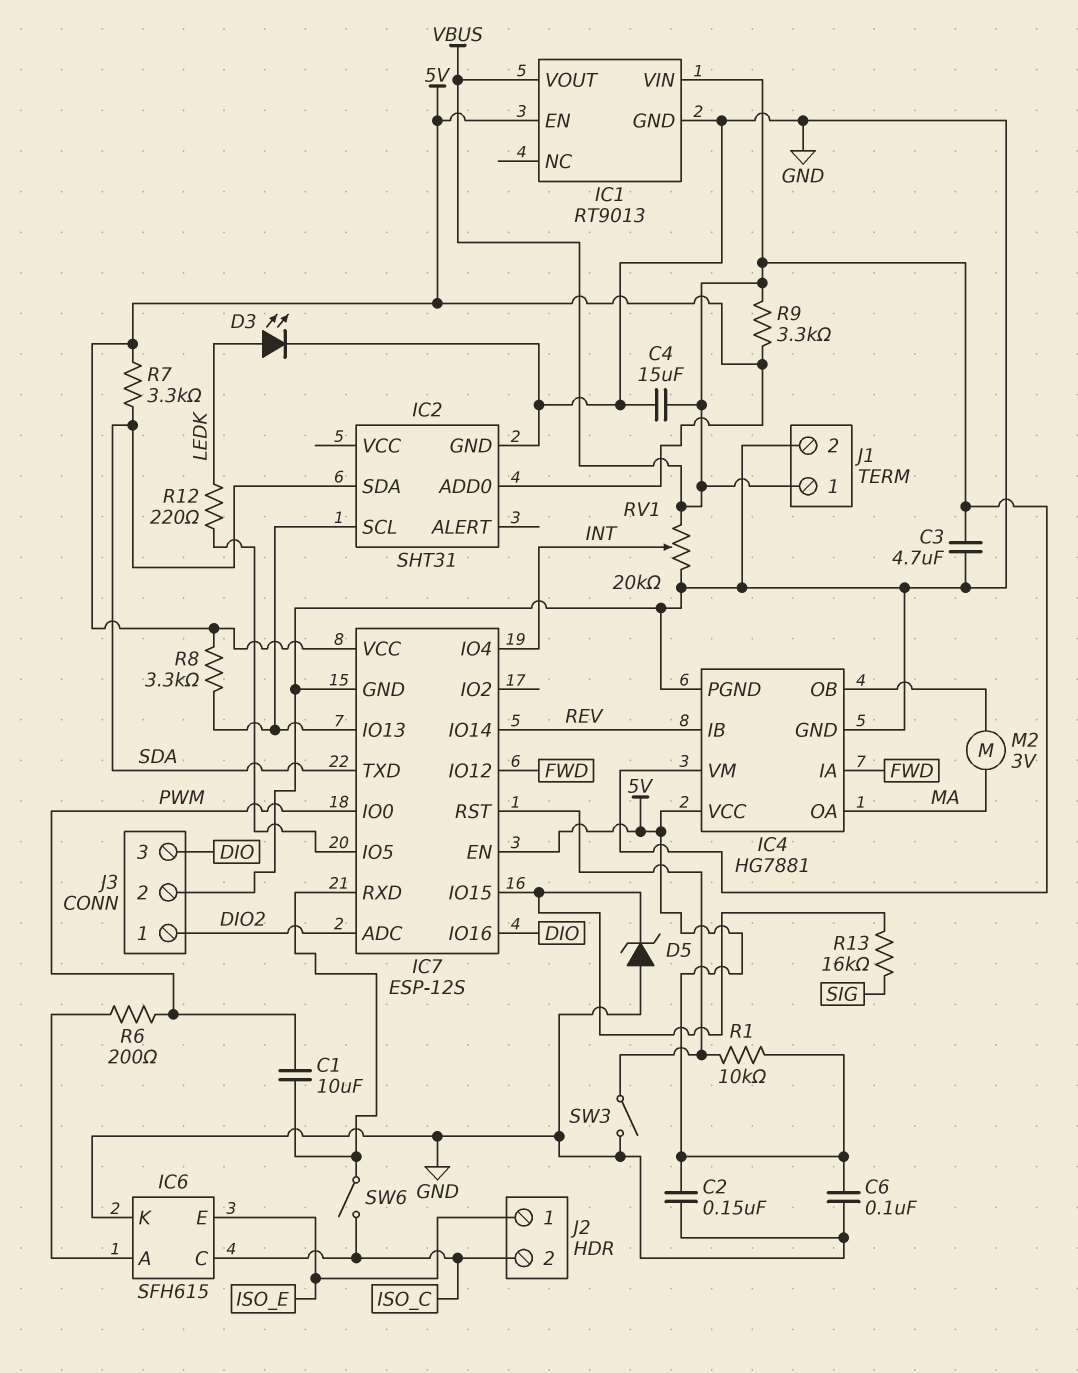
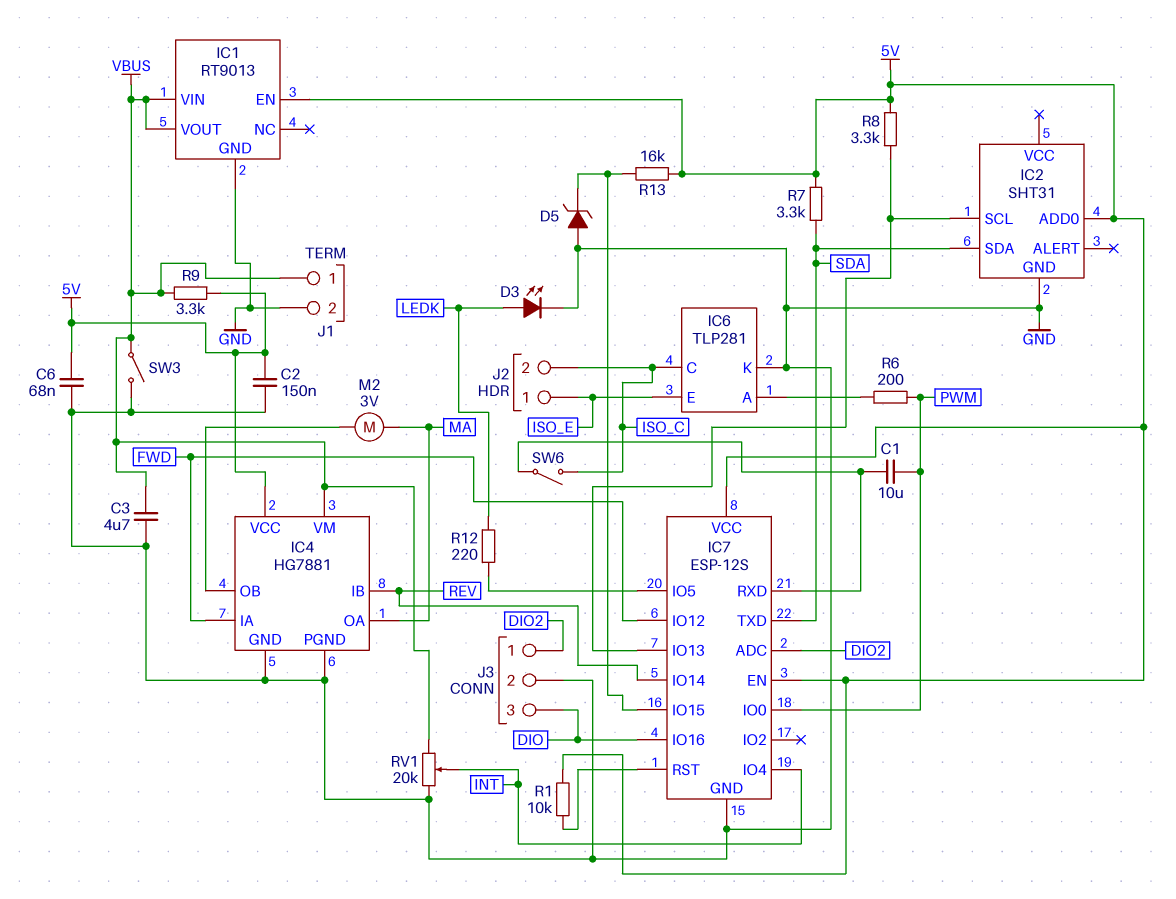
C4: 15uF (GND, VBUS) -> none
C6: 100nF (5V, GND) -> 68nF (5V, GND)
IC6: SFH615 -> TLP281
R13: 16k (IC7/IO15, SIG) -> 16k (5V, IC7/IO15)
SW3: switch (GND, IC7/RST) -> switch (GND, VBUS)

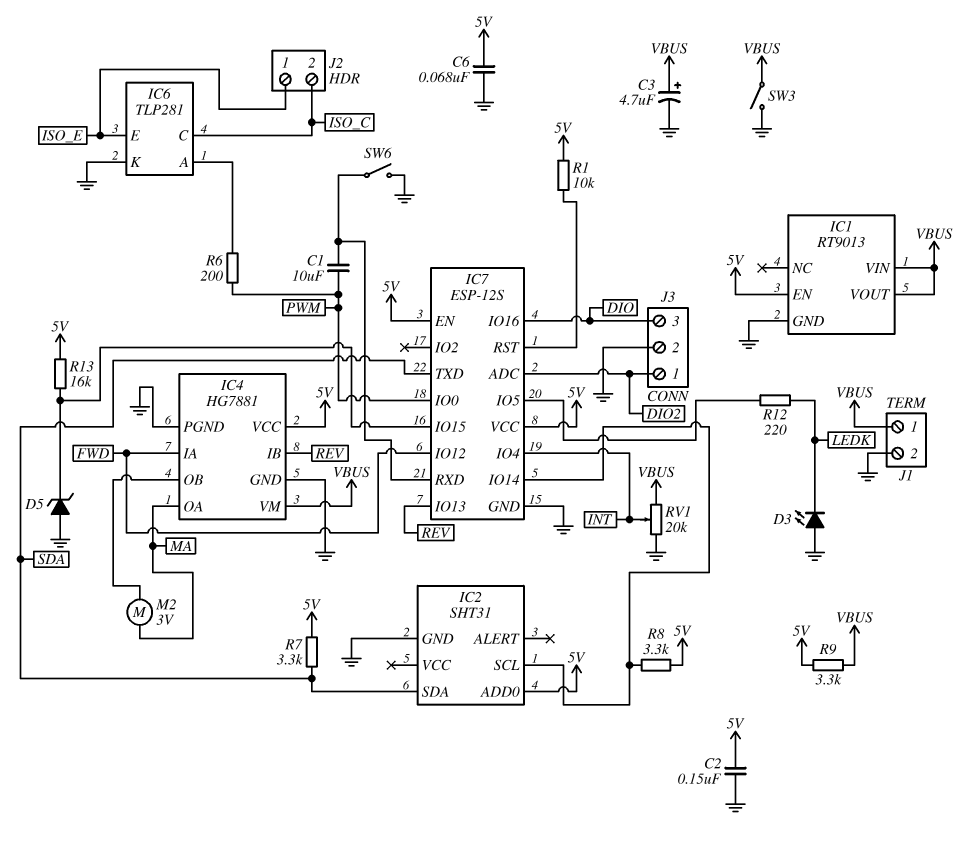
C3: 4.7uF (GND, VBUS) -> 4.7uF (plus VBUS, minus GND)
D3: LED (A LEDK, K GND) -> LED (A GND, K LEDK)
IC7 pin IO13: IC2/SCL -> REV
IC7 pin IO14: REV -> IC2/SCL
SW6: switch (IC7/RXD, ISO_C) -> switch (GND, IC7/RXD)

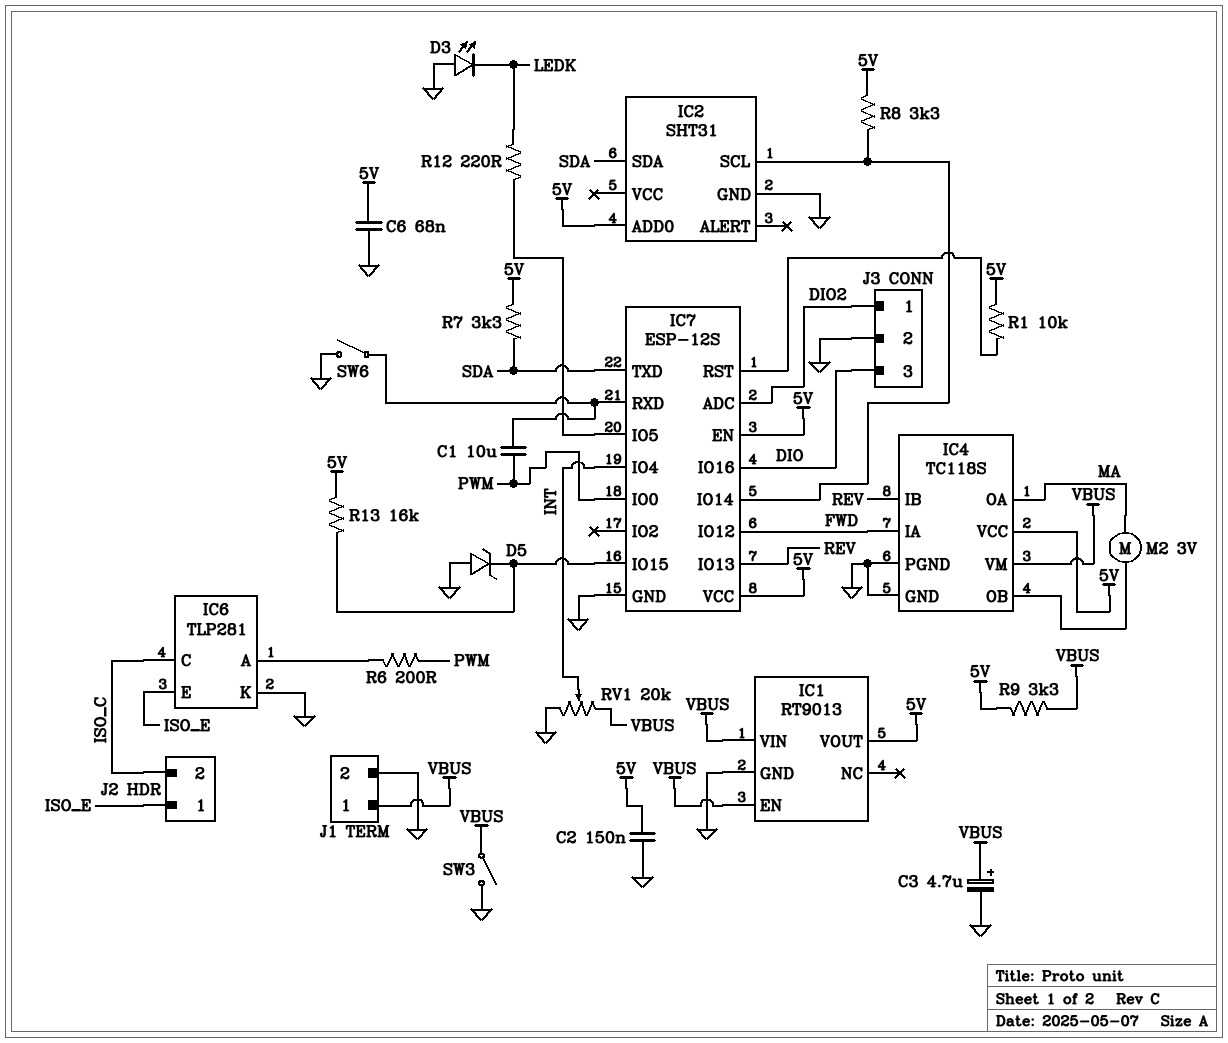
IC1 pin EN: 5V -> VBUS
IC1 pin VOUT: VBUS -> 5V
IC4: HG7881 -> TC118S

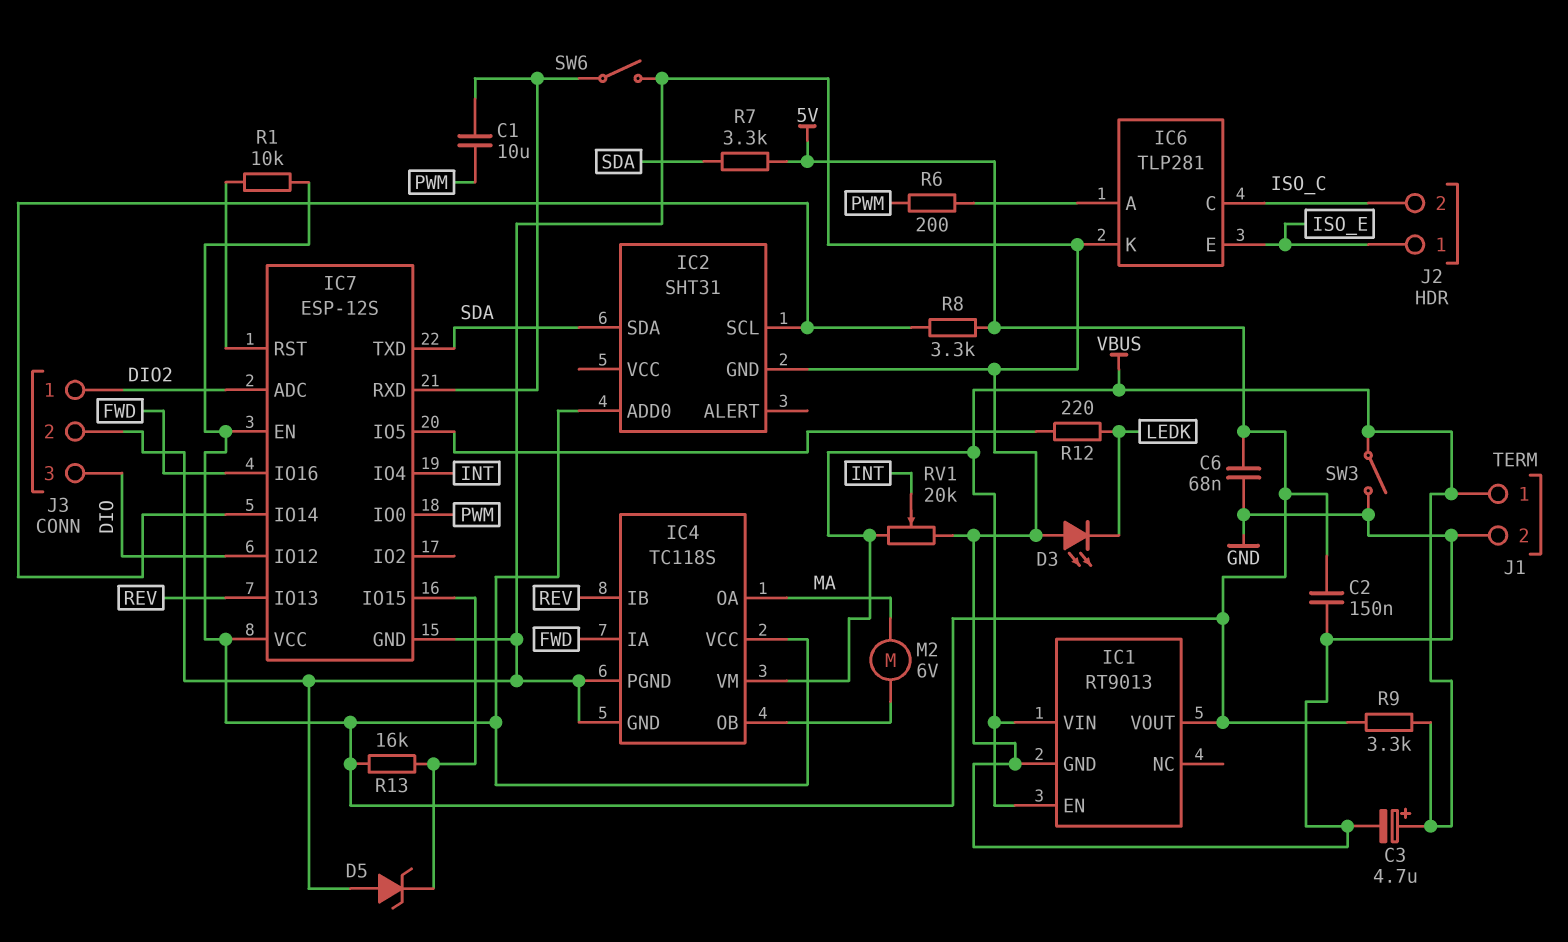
IC7 pin IO12: FWD -> DIO
IC7 pin IO16: DIO -> FWD
M2: motor 3V (IC4/OB, MA) -> motor 6V (IC4/OB, MA)

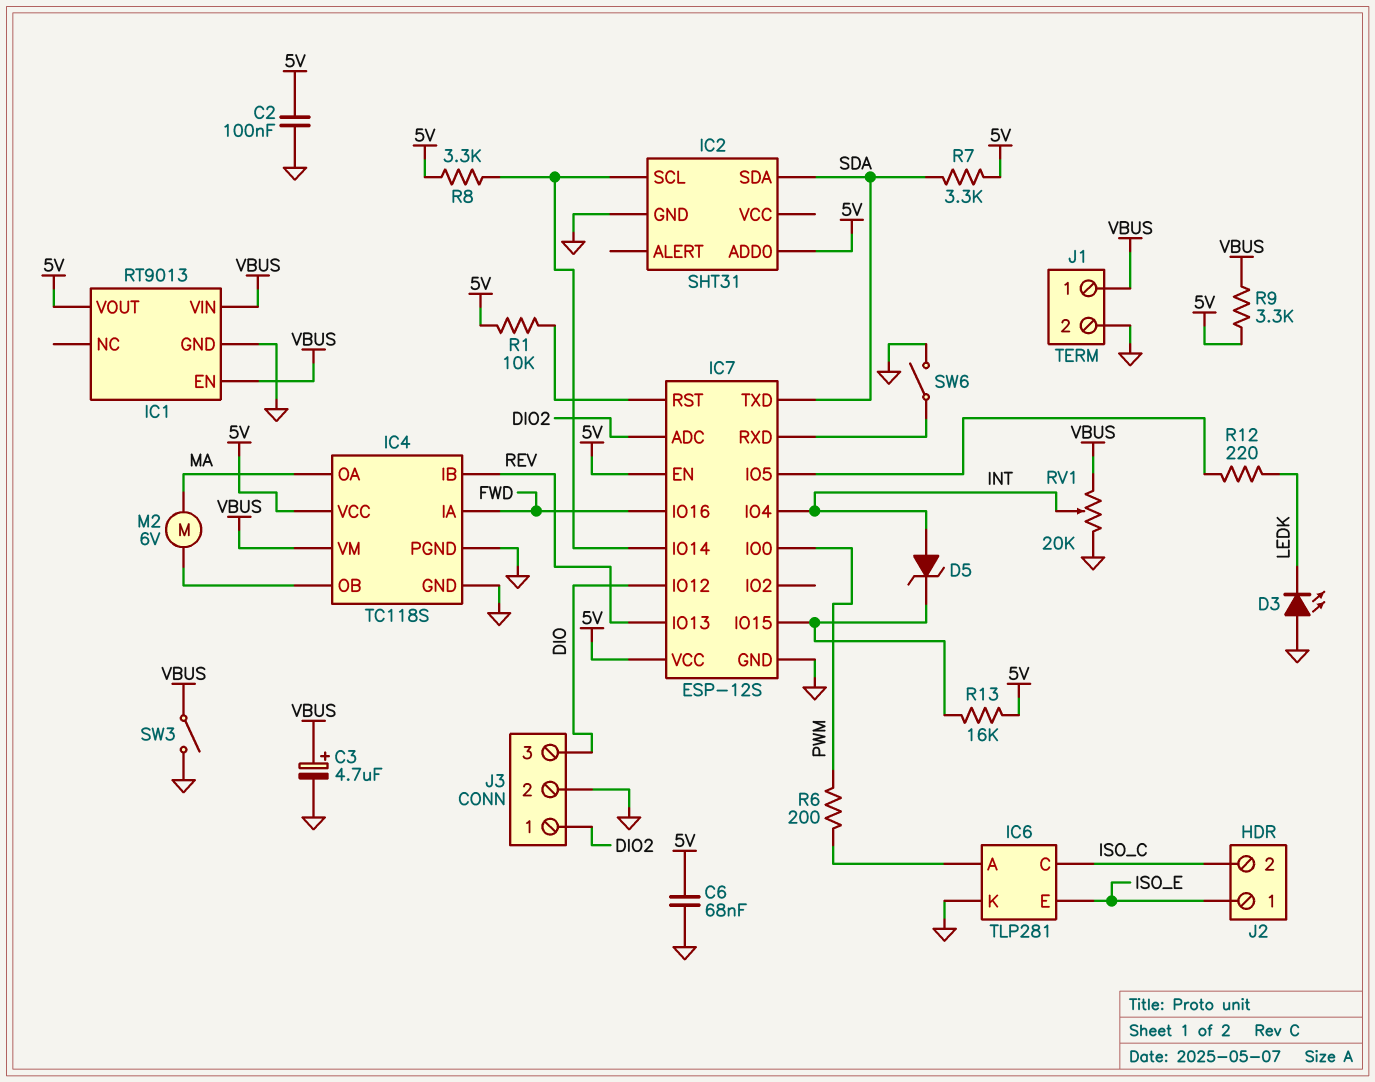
C1: 10uF (IC7/RXD, PWM) -> none
C2: 150nF (5V, GND) -> 100nF (5V, GND)
D5: zener (A GND, K IC7/IO15) -> zener (A INT, K IC7/IO15)

